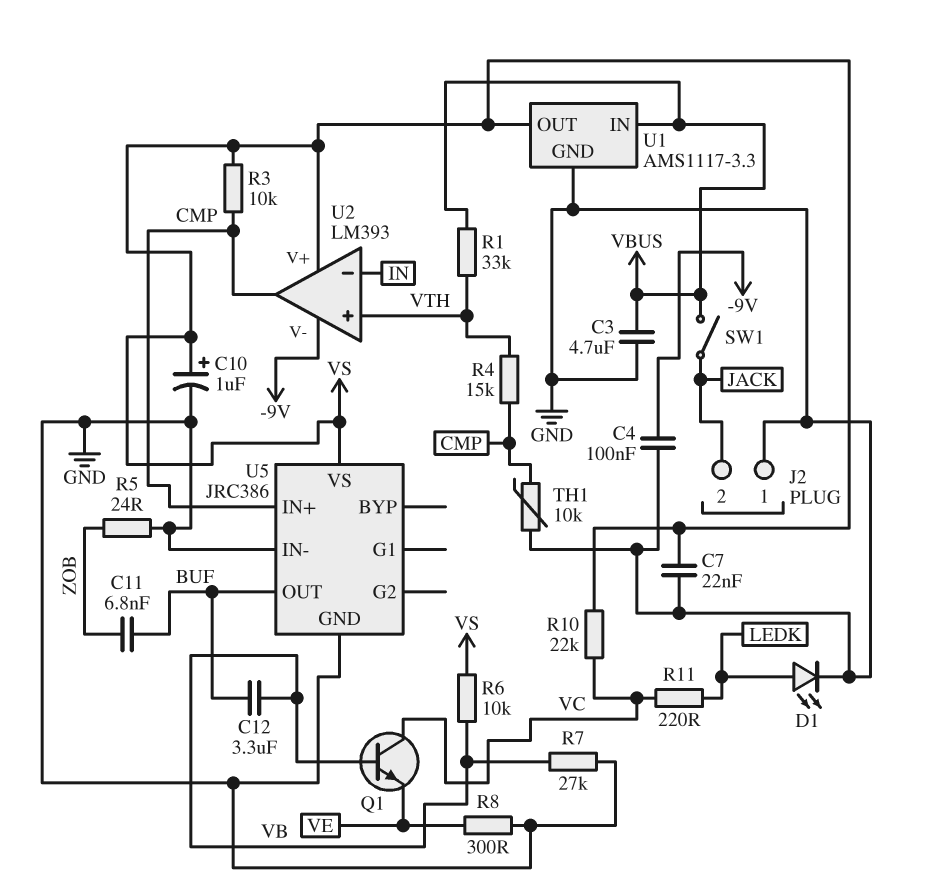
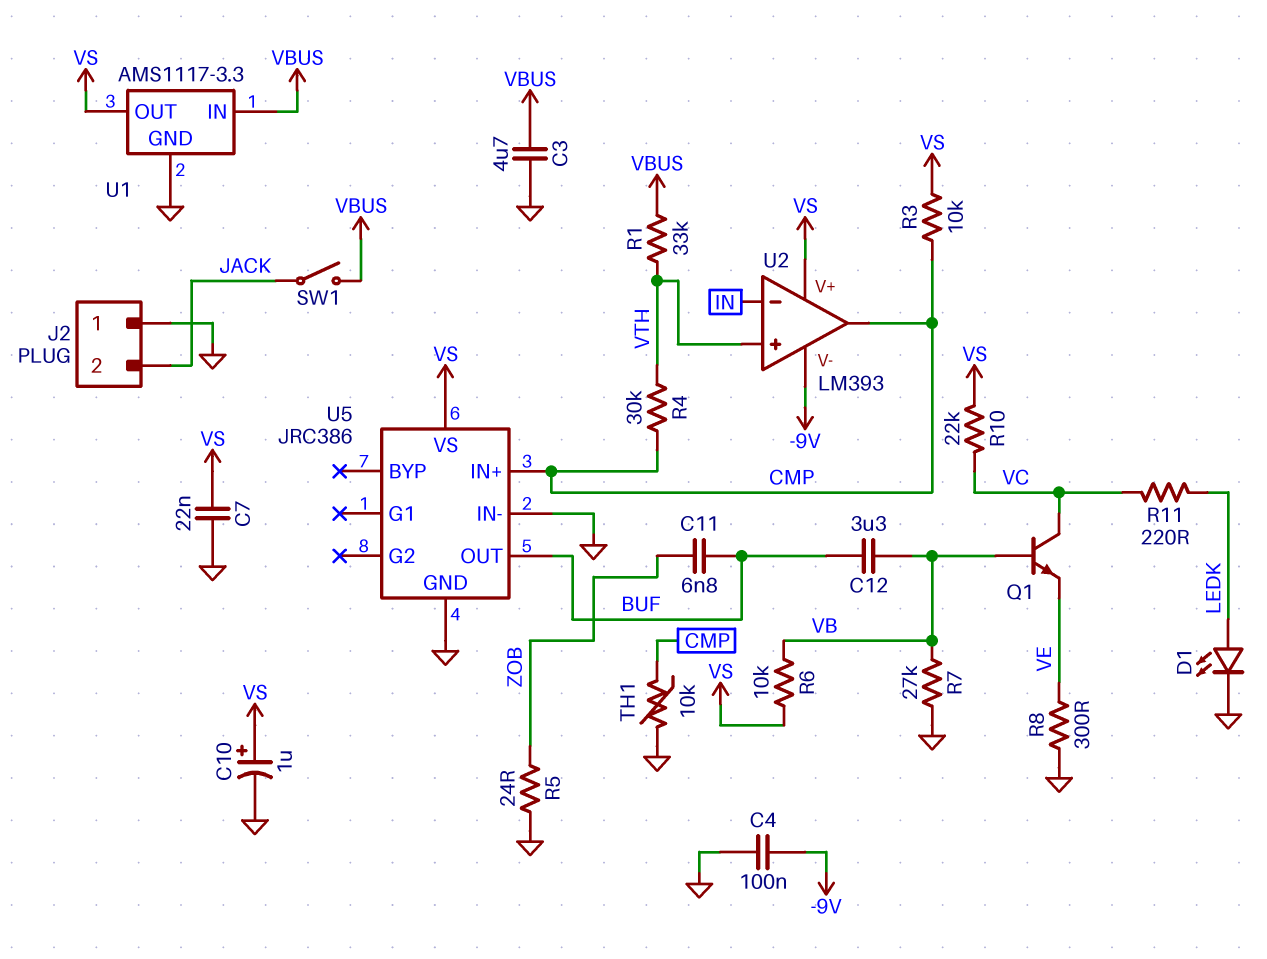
R4: 15k (CMP, VTH) -> 30k (CMP, VTH)

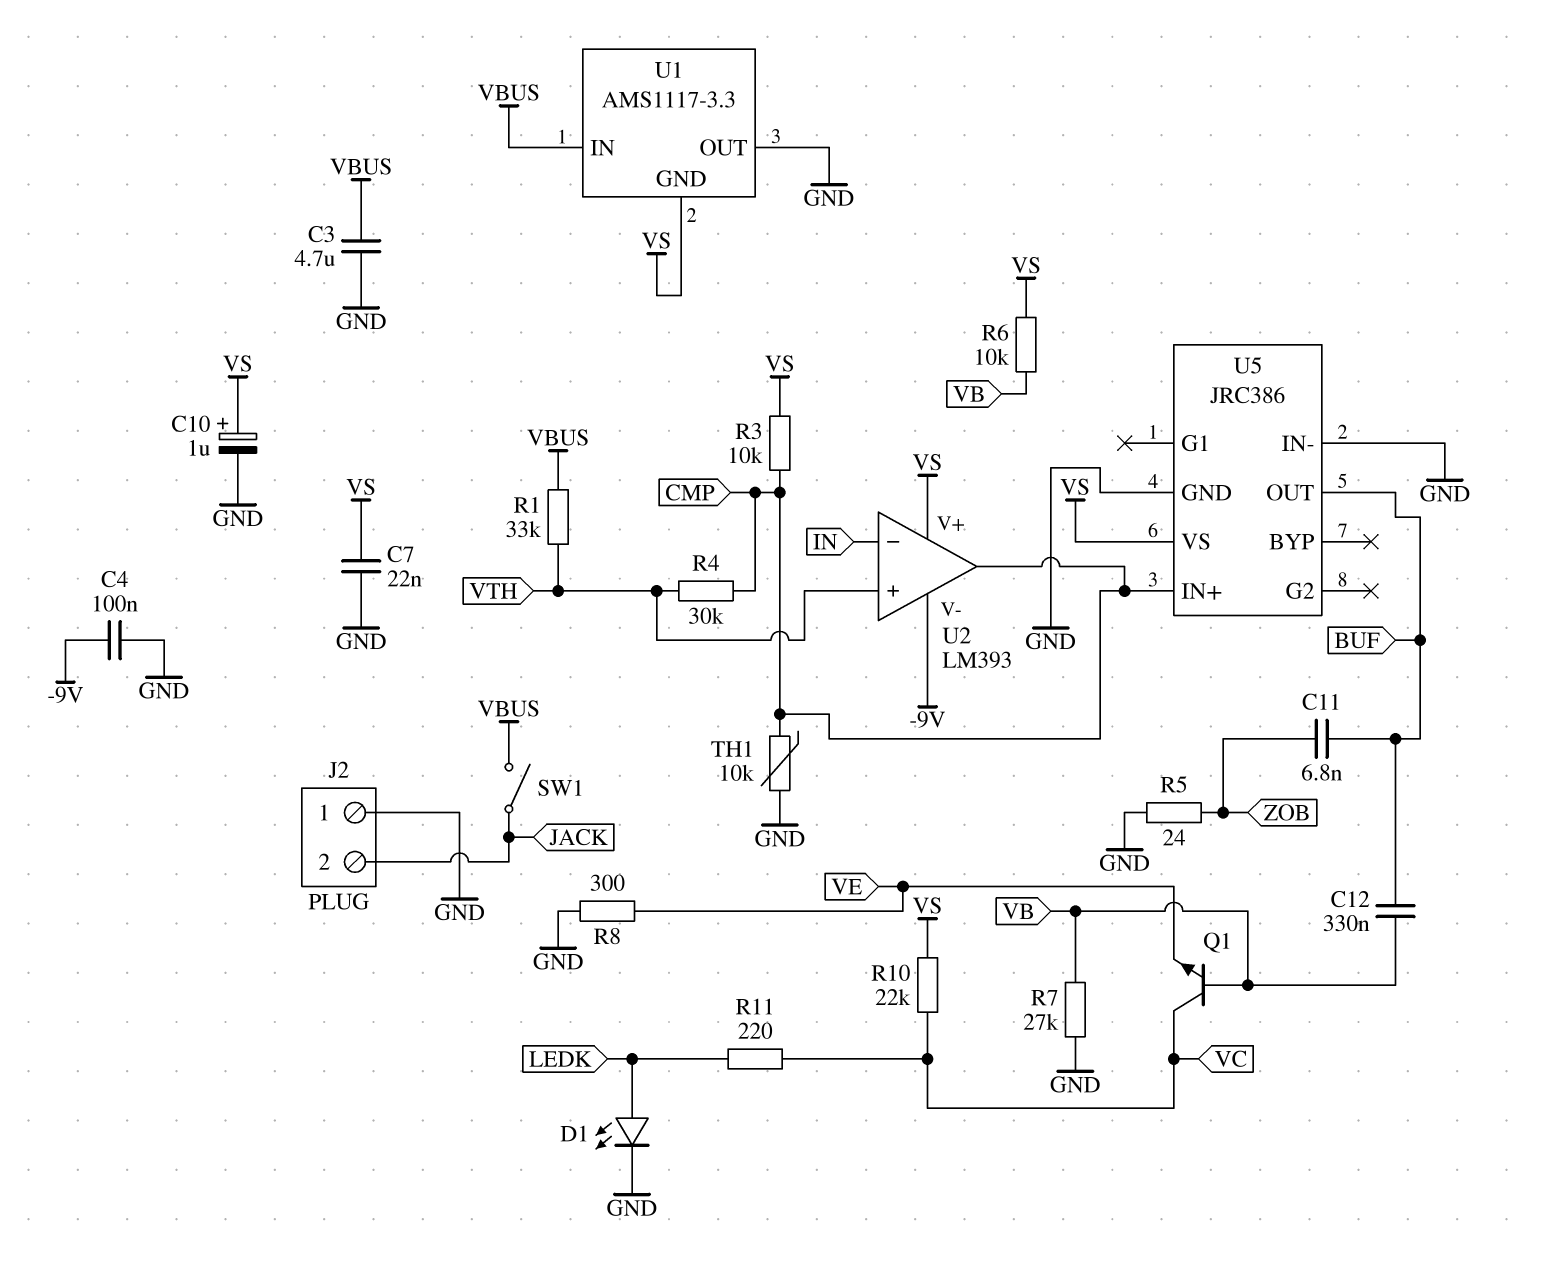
C12: 3.3uF (BUF, VB) -> 330nF (BUF, VB)
U1 pin GND: GND -> VS
U1 pin OUT: VS -> GND

